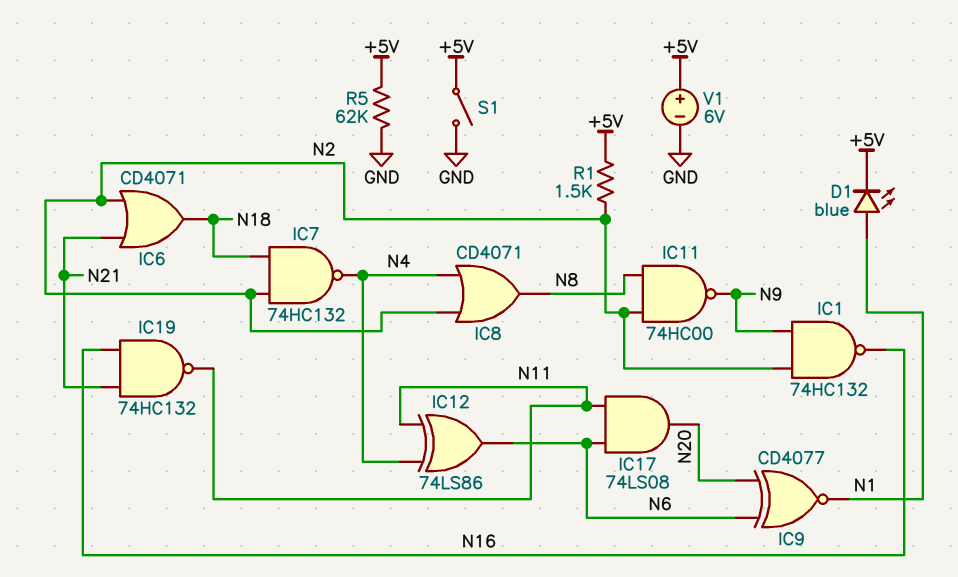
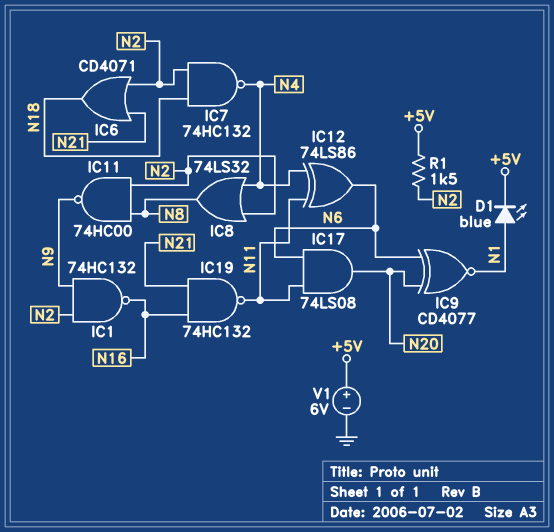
IC8: OR CD4071 (in N2, in N4, out N8) -> OR 74LS32 (in N2, in N4, out N8)
R5: 62k (+5V, GND) -> none
S1: switch (+5V, GND) -> none

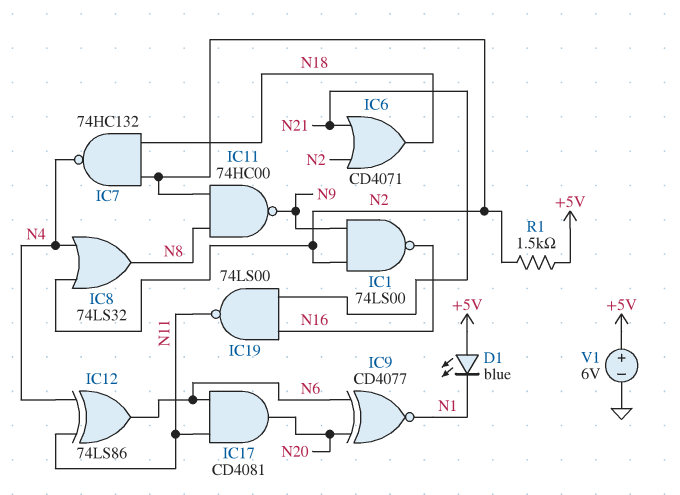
D1: LED blue (A N1, K +5V) -> LED blue (A +5V, K N1)
IC1: NAND 74HC132 (in N2, in N9, out N16) -> NAND 74LS00 (in N2, in N9, out N16)
IC17: AND 74LS08 (in N6, in N11, out N20) -> AND CD4081 (in N6, in N11, out N20)
IC19: NAND 74HC132 (in N16, in N21, out N11) -> NAND 74LS00 (in N16, in N21, out N11)

